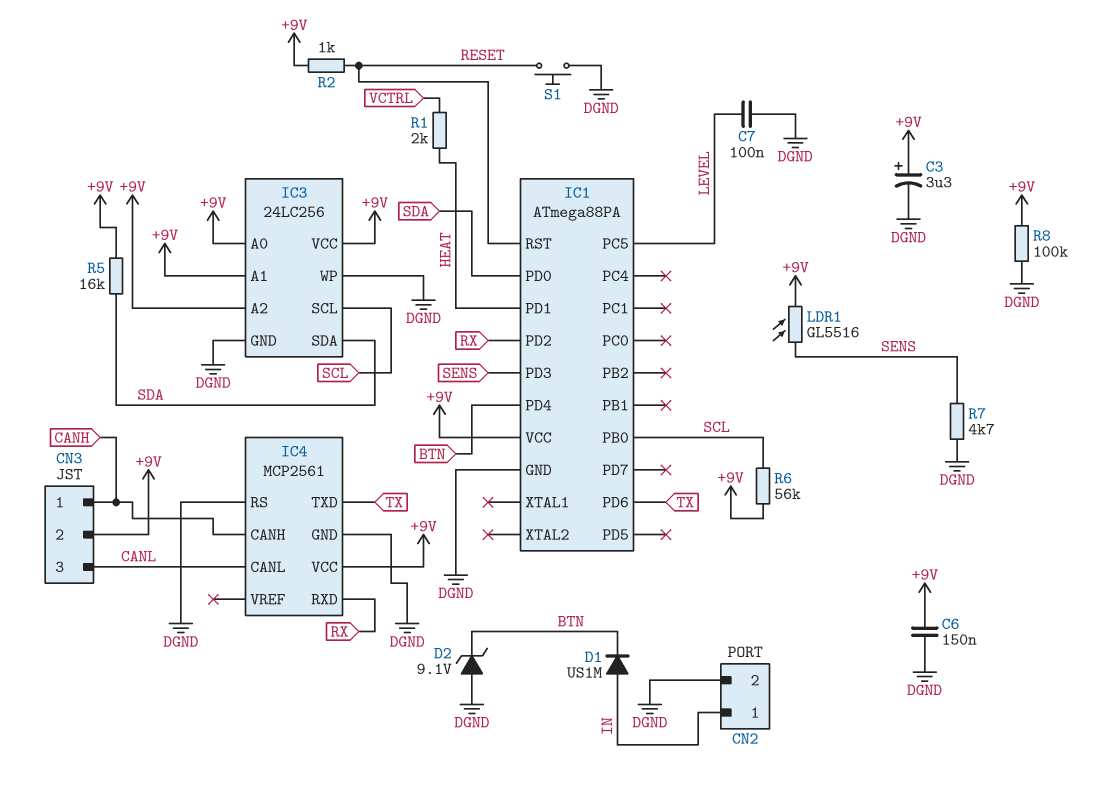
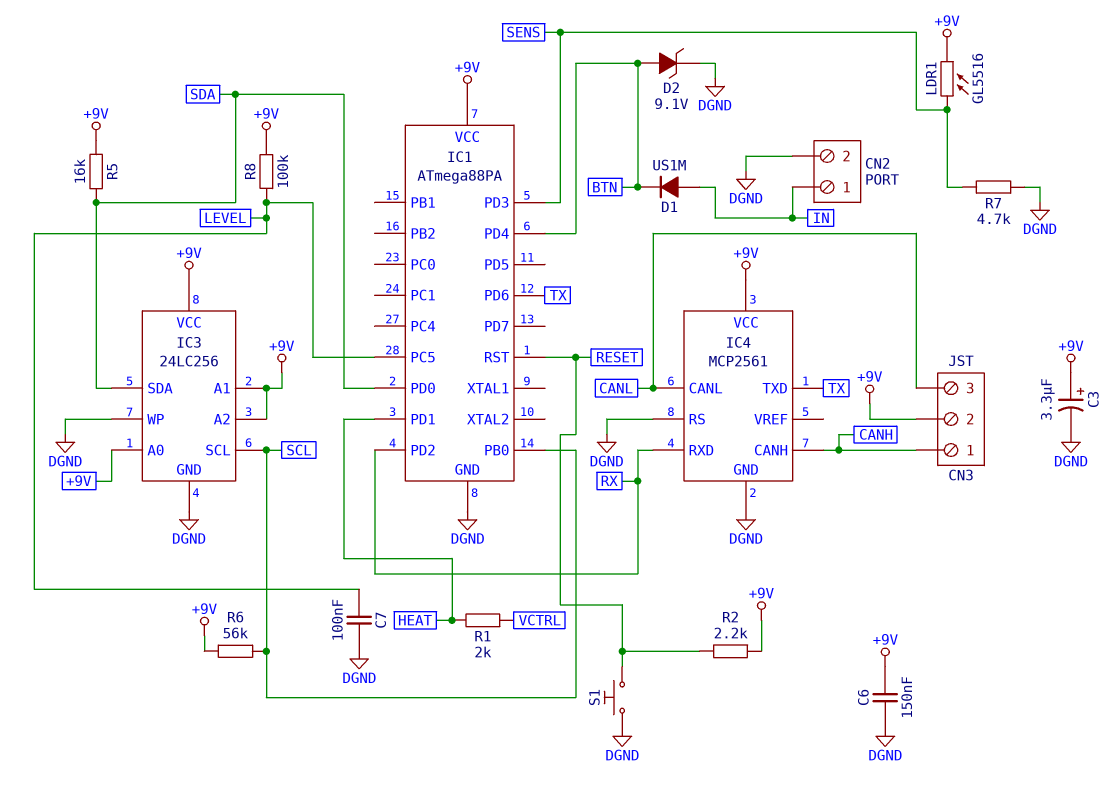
D2: zener 9.1V (A DGND, K BTN) -> zener 9.1V (A BTN, K DGND)
R2: 1k (+9V, RESET) -> 2.2k (+9V, RESET)
R8: 100k (+9V, DGND) -> 100k (+9V, LEVEL)

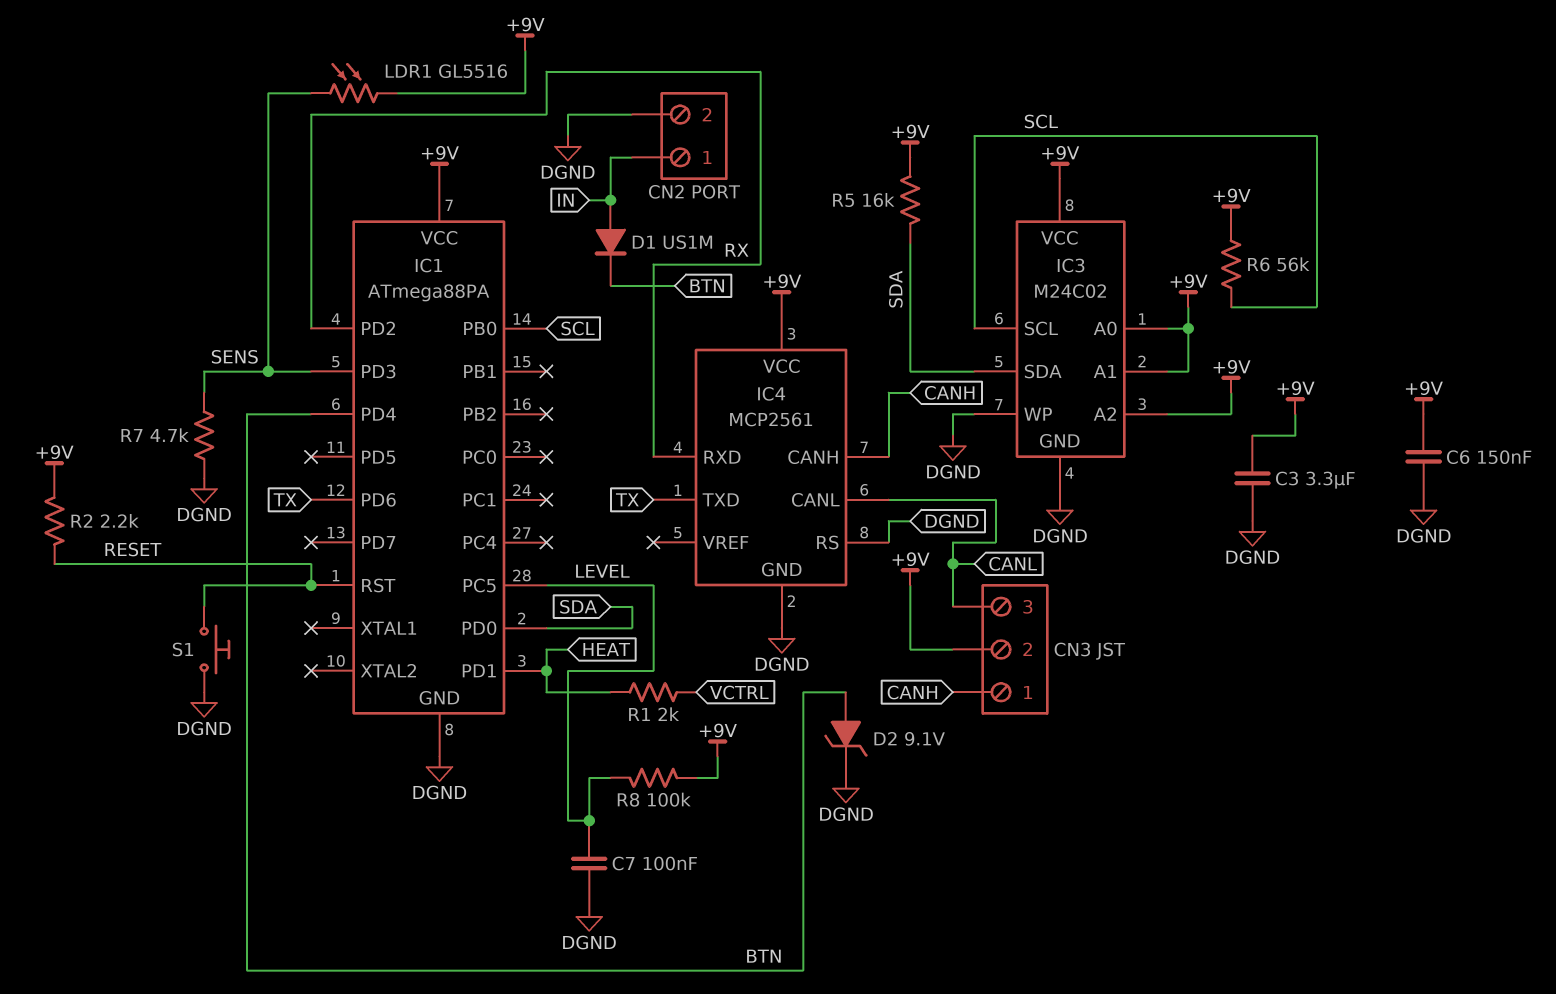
C3: 3.3uF (plus +9V, minus DGND) -> 3.3uF (+9V, DGND)
IC3: 24LC256 -> M24C02

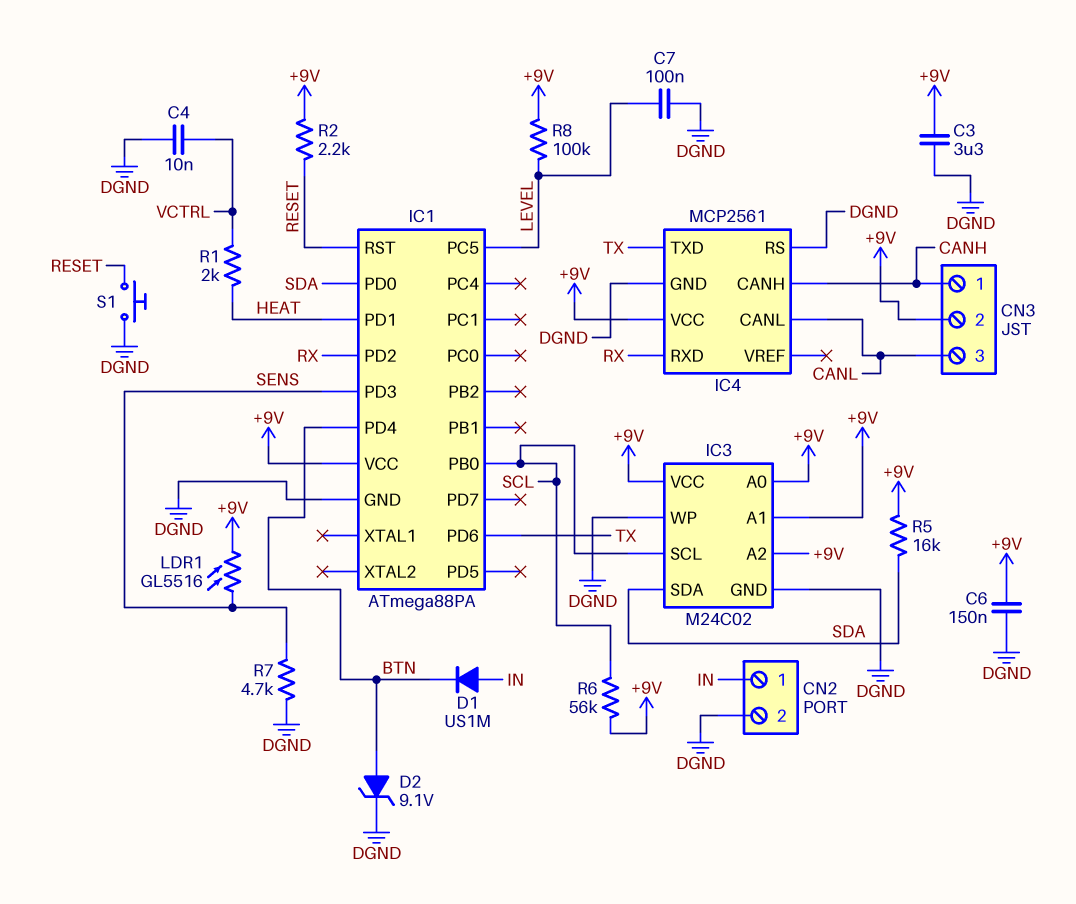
C4: none -> 10nF (DGND, VCTRL)

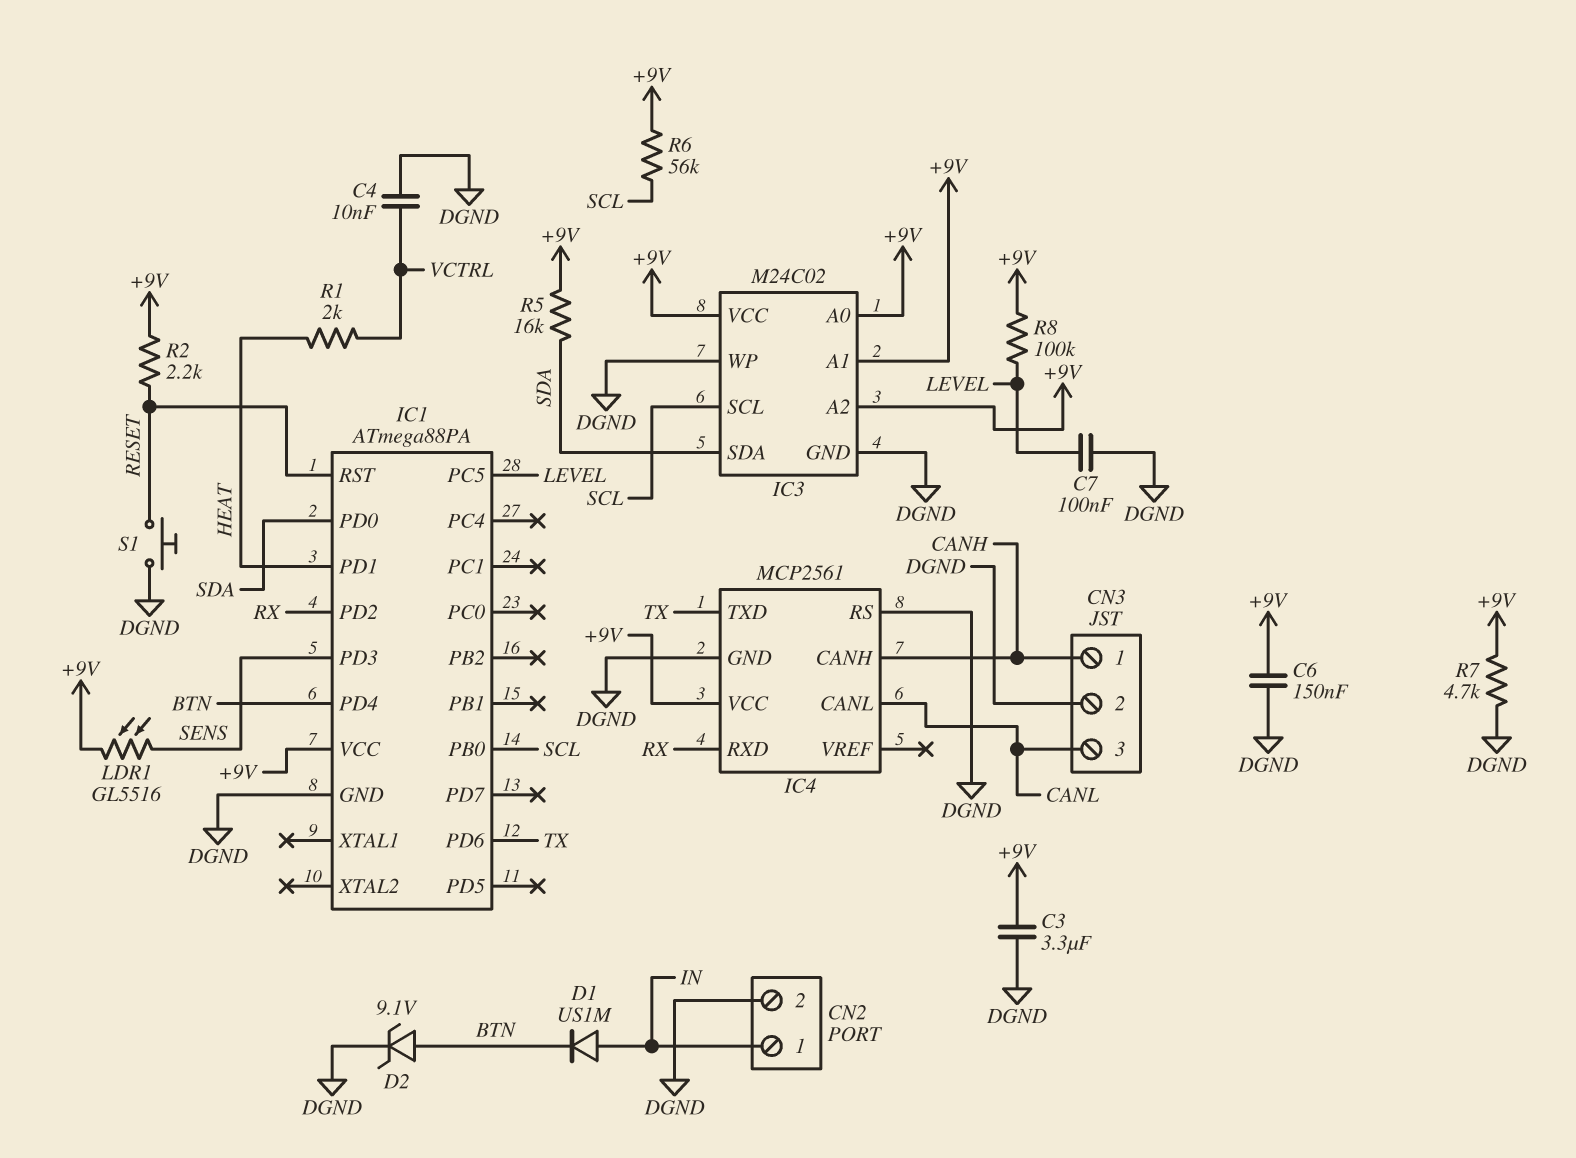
CN3 pin 2: +9V -> DGND
R7: 4.7k (DGND, SENS) -> 4.7k (+9V, DGND)

